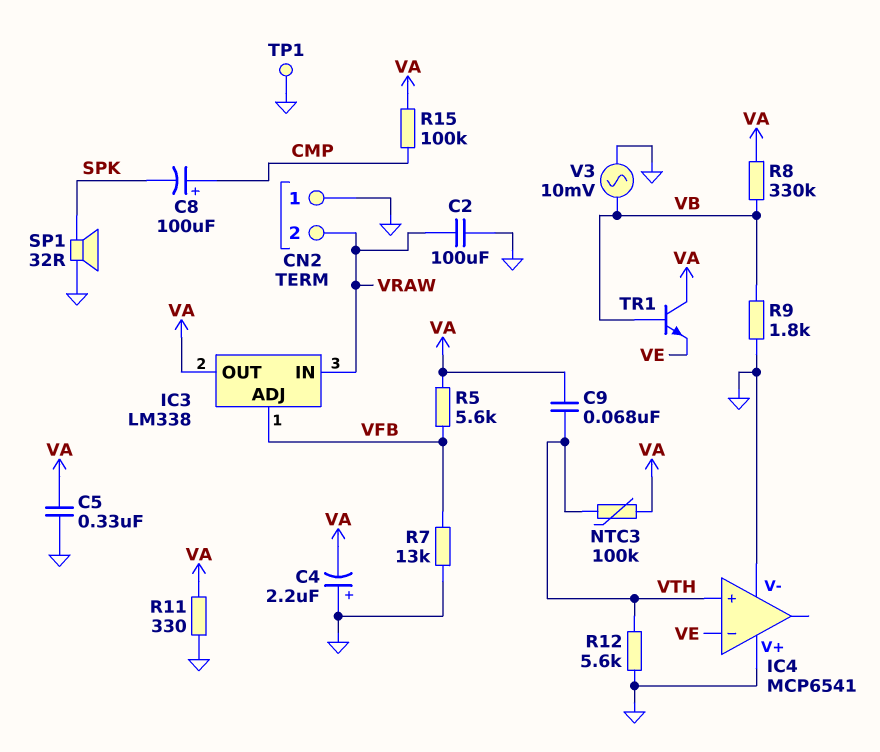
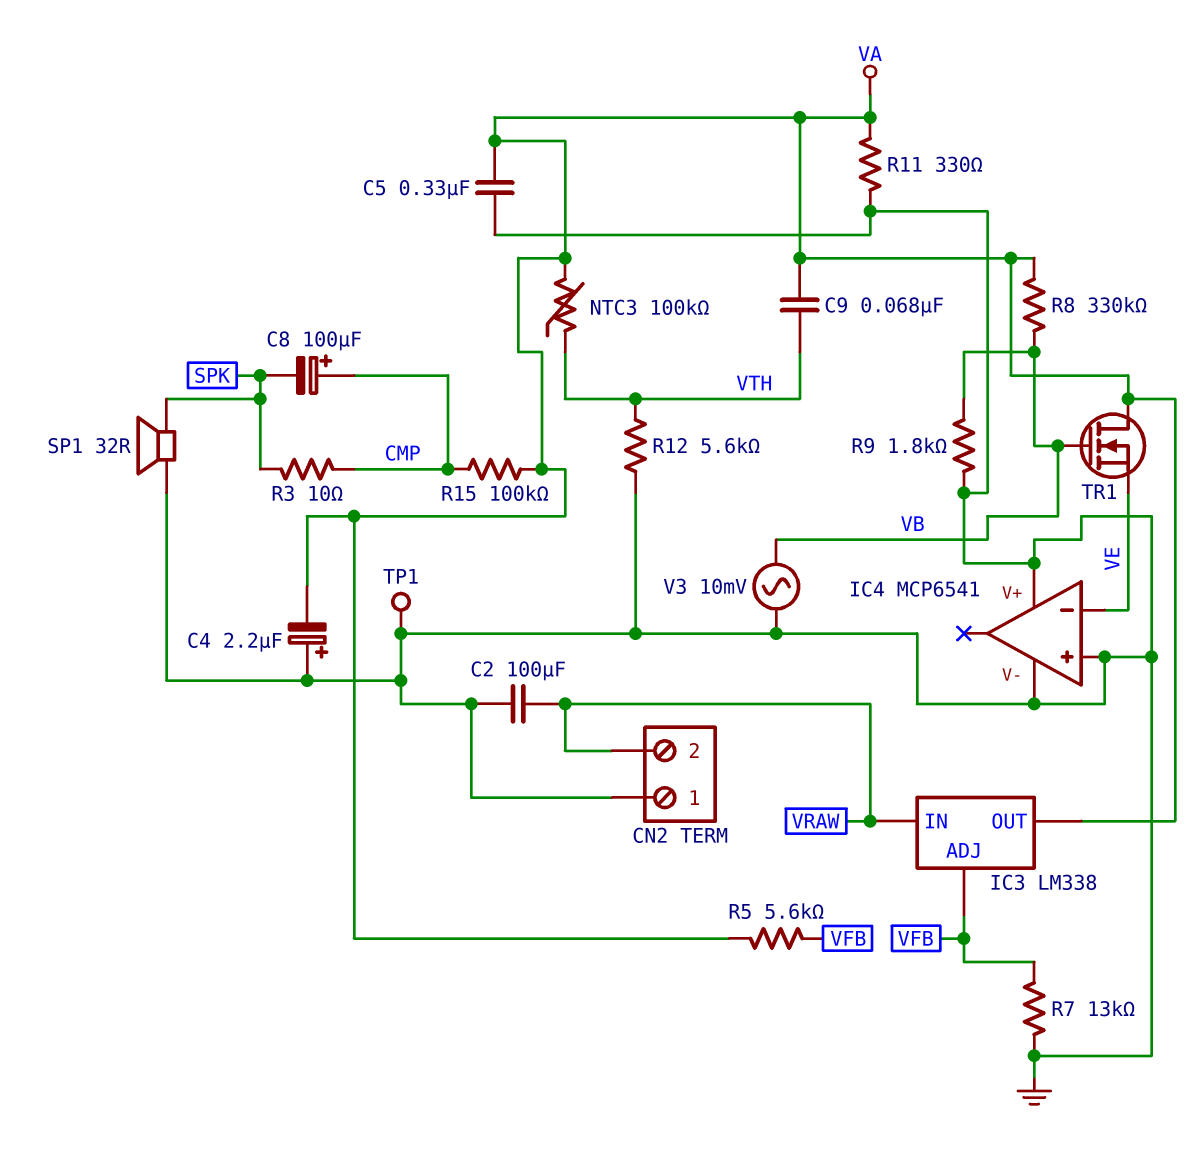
IC4 pin in+: VTH -> GND
R3: none -> 10 (CMP, SPK)
TR1: NPN (B VB, C VA, E VE) -> NMOS (G VB, D VA, S VE)

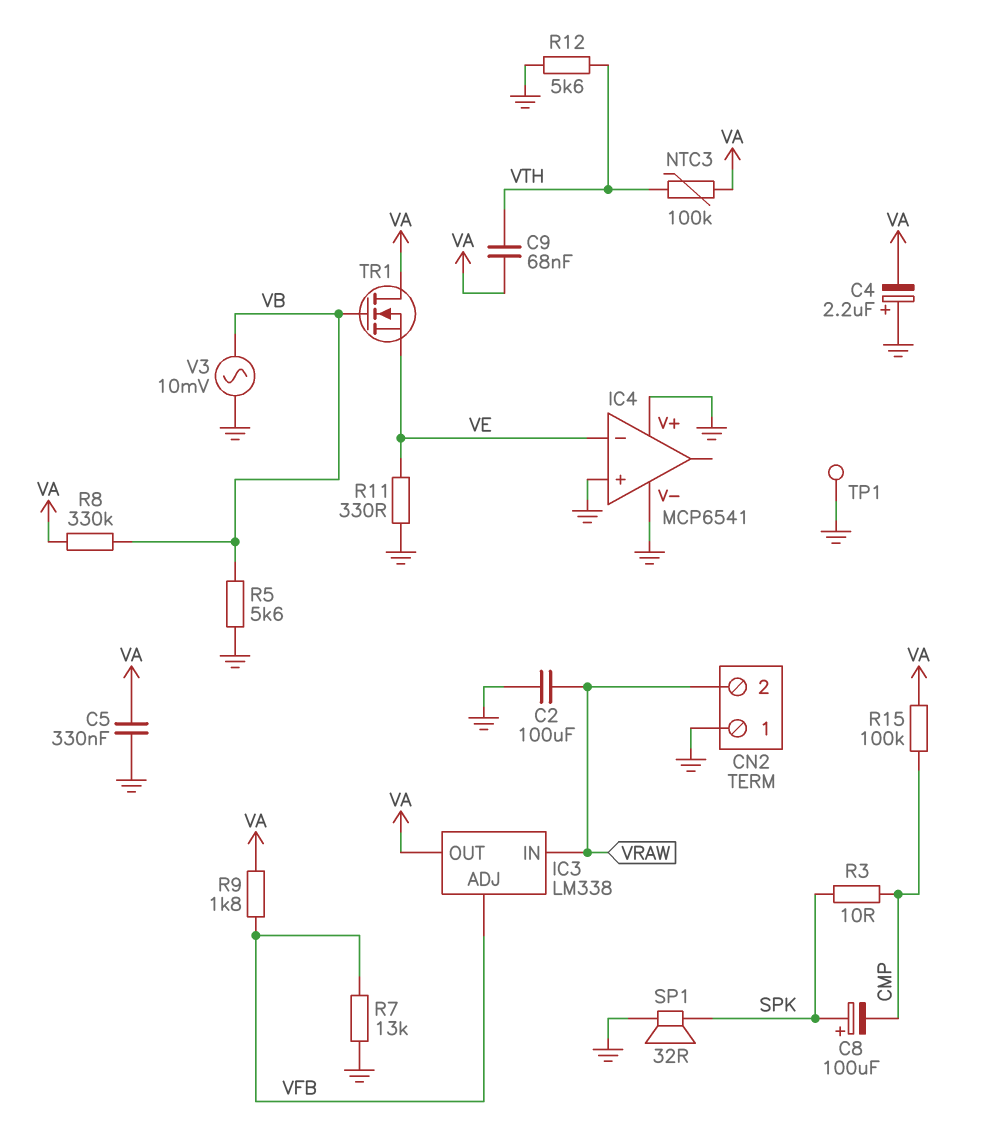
C8: 100uF (plus CMP, minus SPK) -> 100uF (plus SPK, minus CMP)
R5: 5.6k (VA, VFB) -> 5.6k (GND, VB)
R9: 1.8k (GND, VB) -> 1.8k (VA, VFB)
R11: 330 (GND, VA) -> 330 (GND, VE)

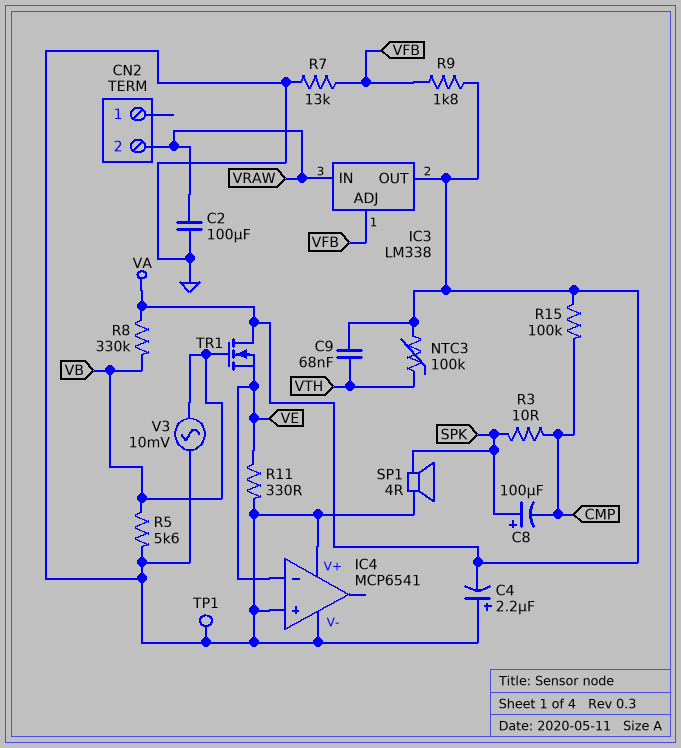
C5: 330nF (GND, VA) -> none
CN2 pin 1: GND -> none
R12: 5.6k (GND, VTH) -> none
SP1: speaker 32R (GND, SPK) -> speaker 4R (GND, SPK)

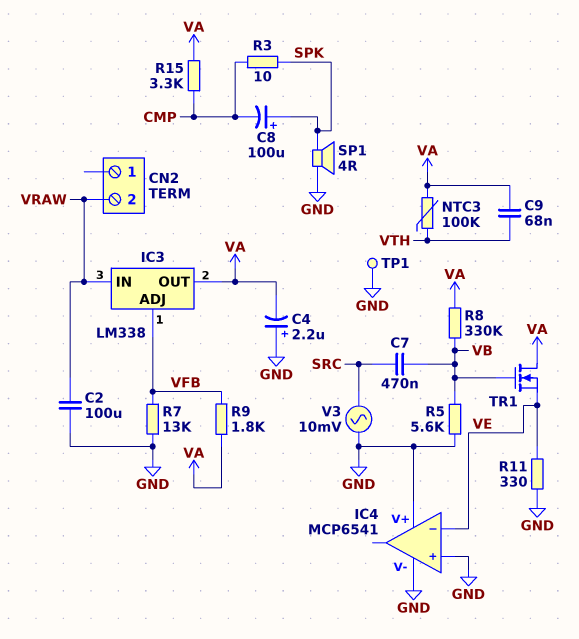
C7: none -> 470nF (SRC, VB)
R15: 100k (CMP, VA) -> 3.3k (CMP, VA)
V3: AC 10mV (GND, VB) -> AC 10mV (GND, SRC)

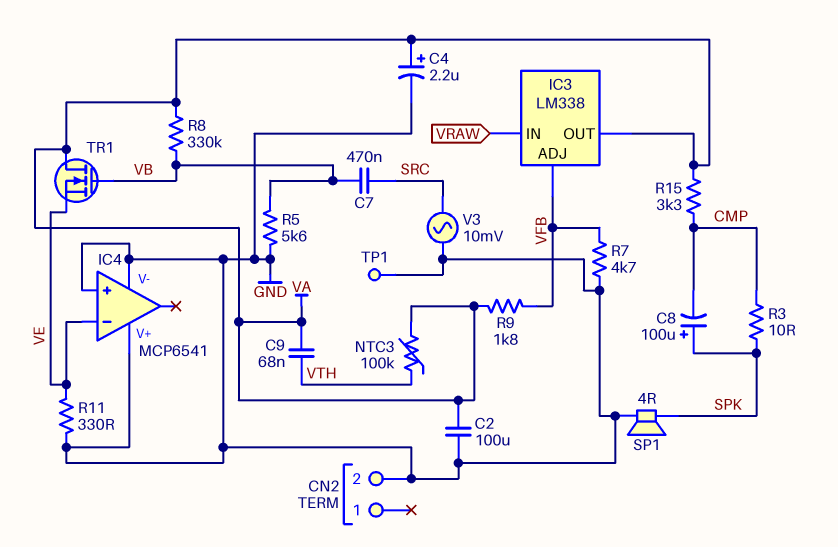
C2: 100uF (GND, VRAW) -> 100uF (GND, VA)
C4: 2.2uF (plus GND, minus VA) -> 2.2uF (plus VA, minus GND)
CN2 pin 2: VRAW -> GND
R7: 13k (GND, VFB) -> 4.7k (GND, VFB)

